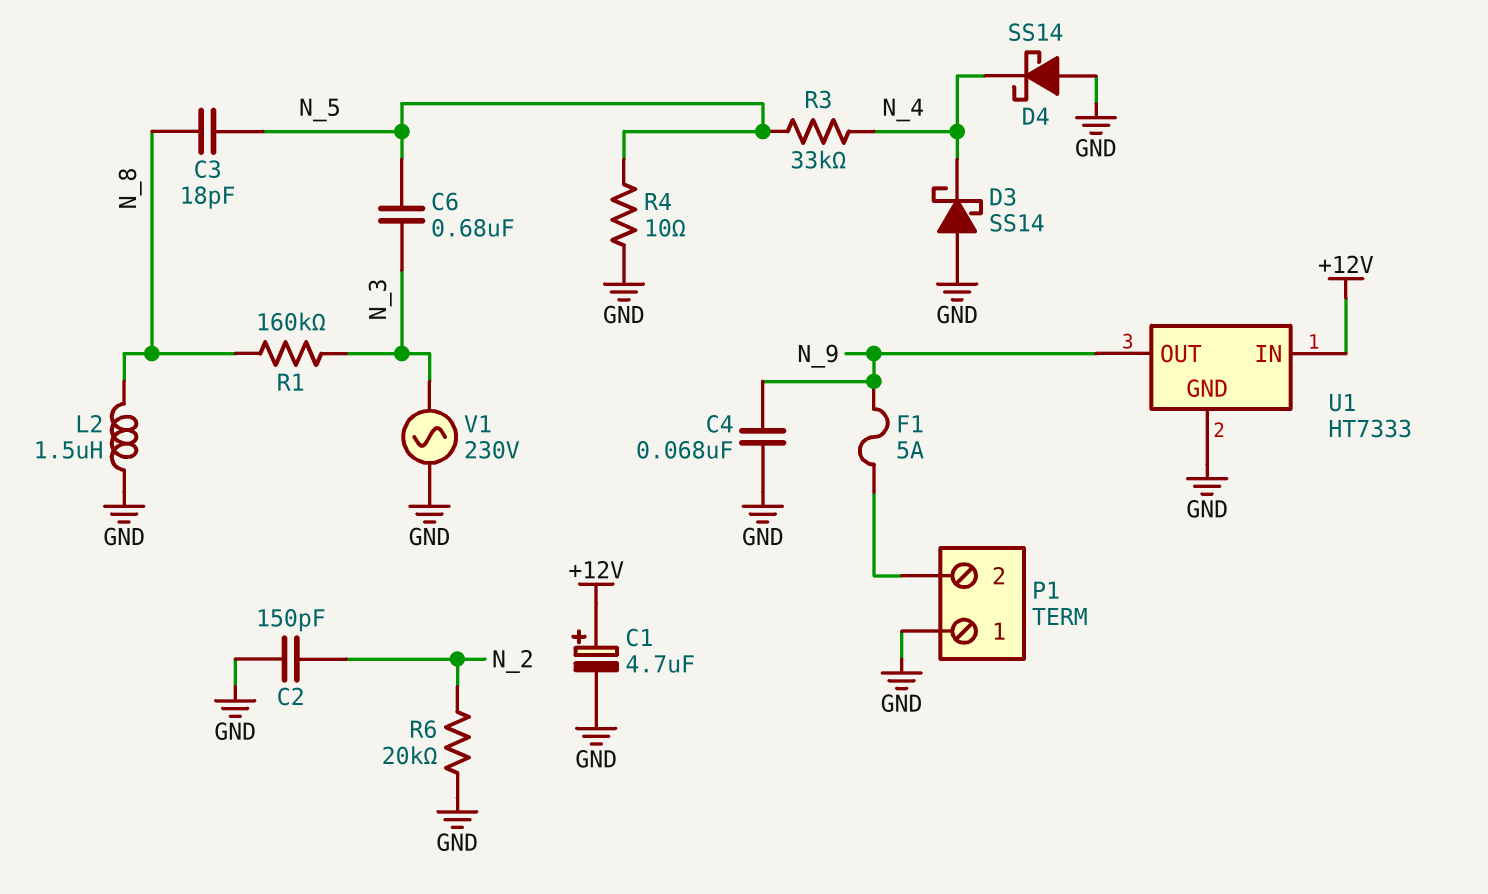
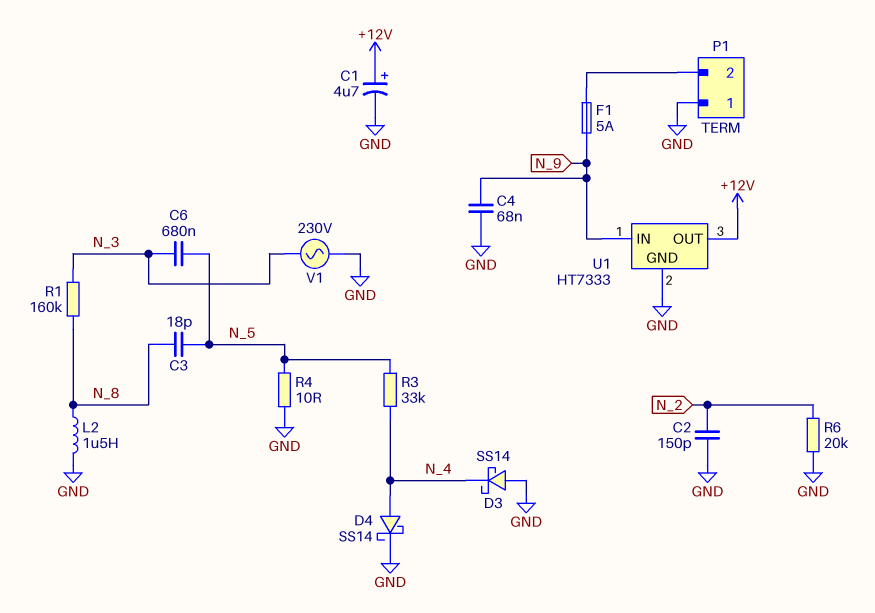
D4: schottky SS14 (A GND, K N_4) -> schottky SS14 (A N_4, K GND)
U1 pin IN: +12V -> N_9
U1 pin OUT: N_9 -> +12V

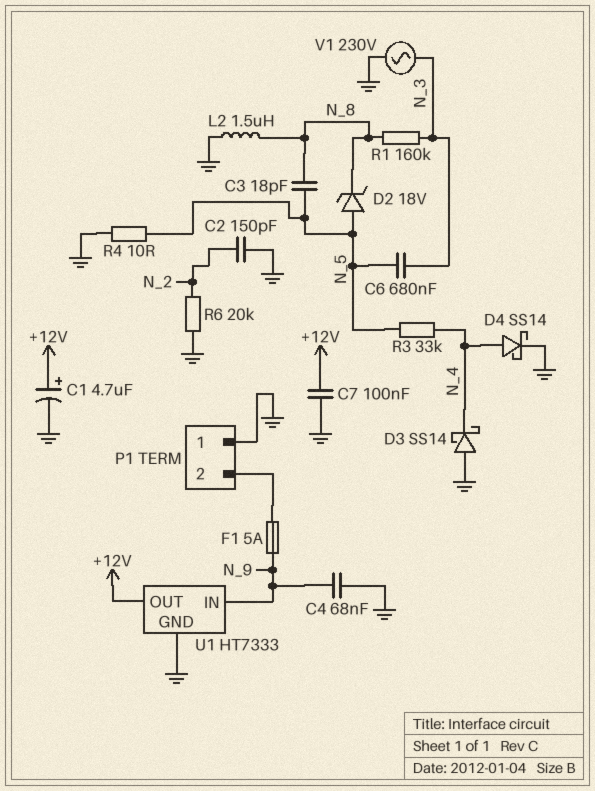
C7: none -> 100nF (+12V, GND)
D2: none -> zener 18V (A N_5, K N_8)

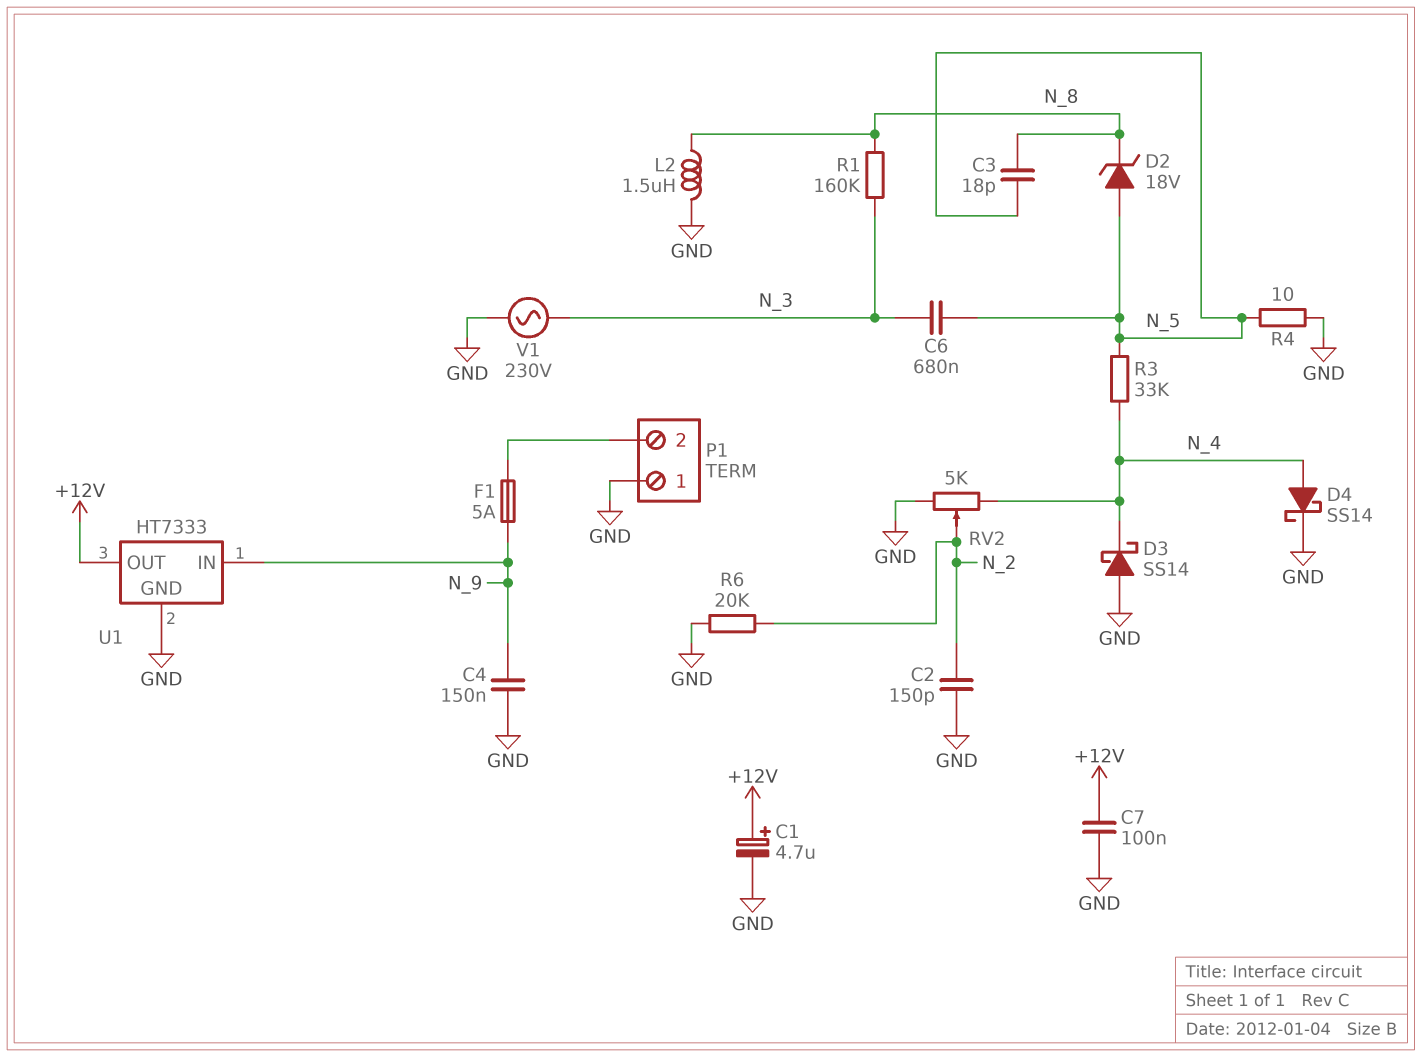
C4: 68nF (GND, N_9) -> 150nF (GND, N_9)
RV2: none -> 5k (GND, N_4, wiper N_2)

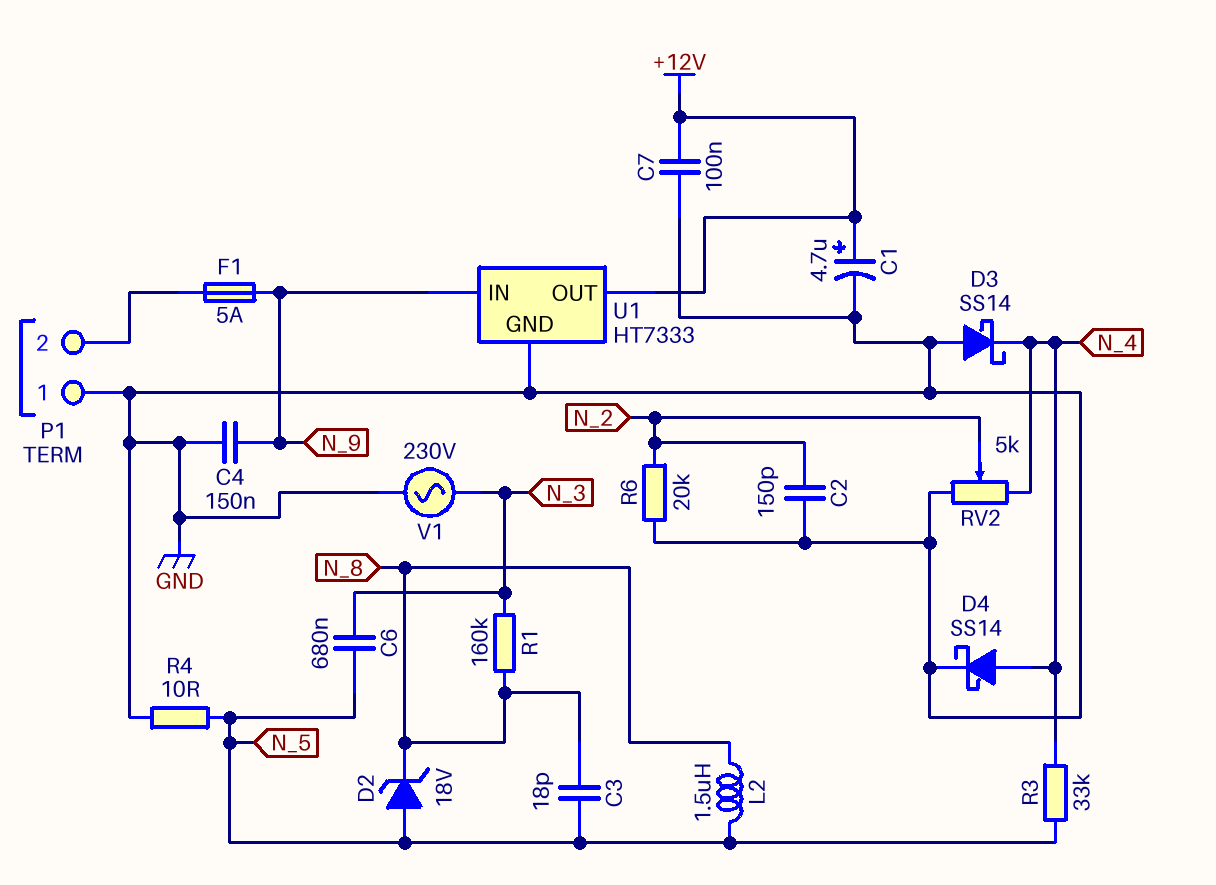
L2: 1.5uH (GND, N_8) -> 1.5uH (N_5, N_8)

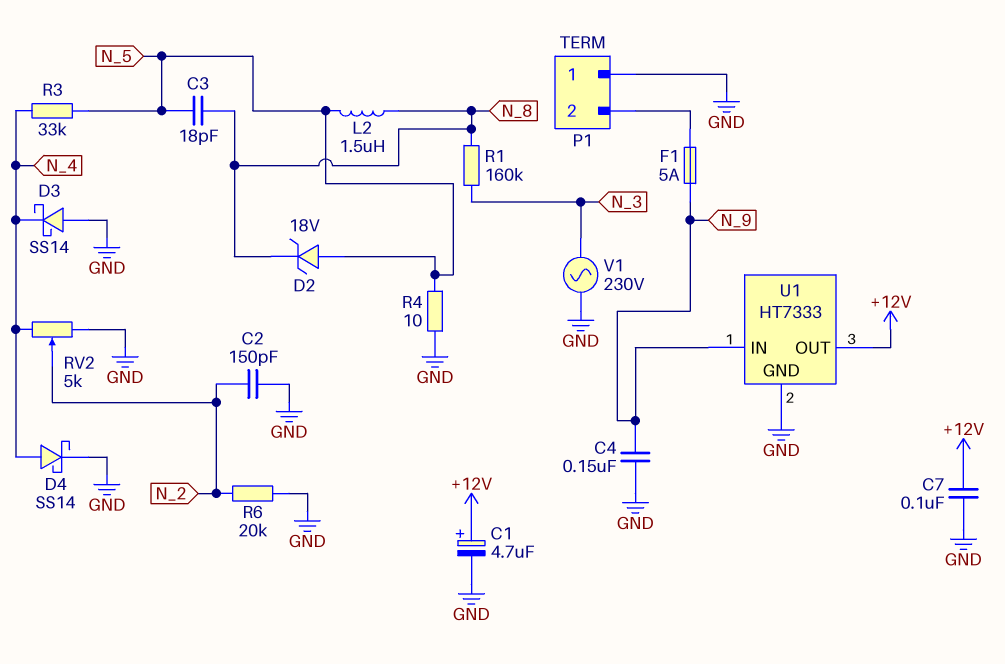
C6: 680nF (N_3, N_5) -> none

